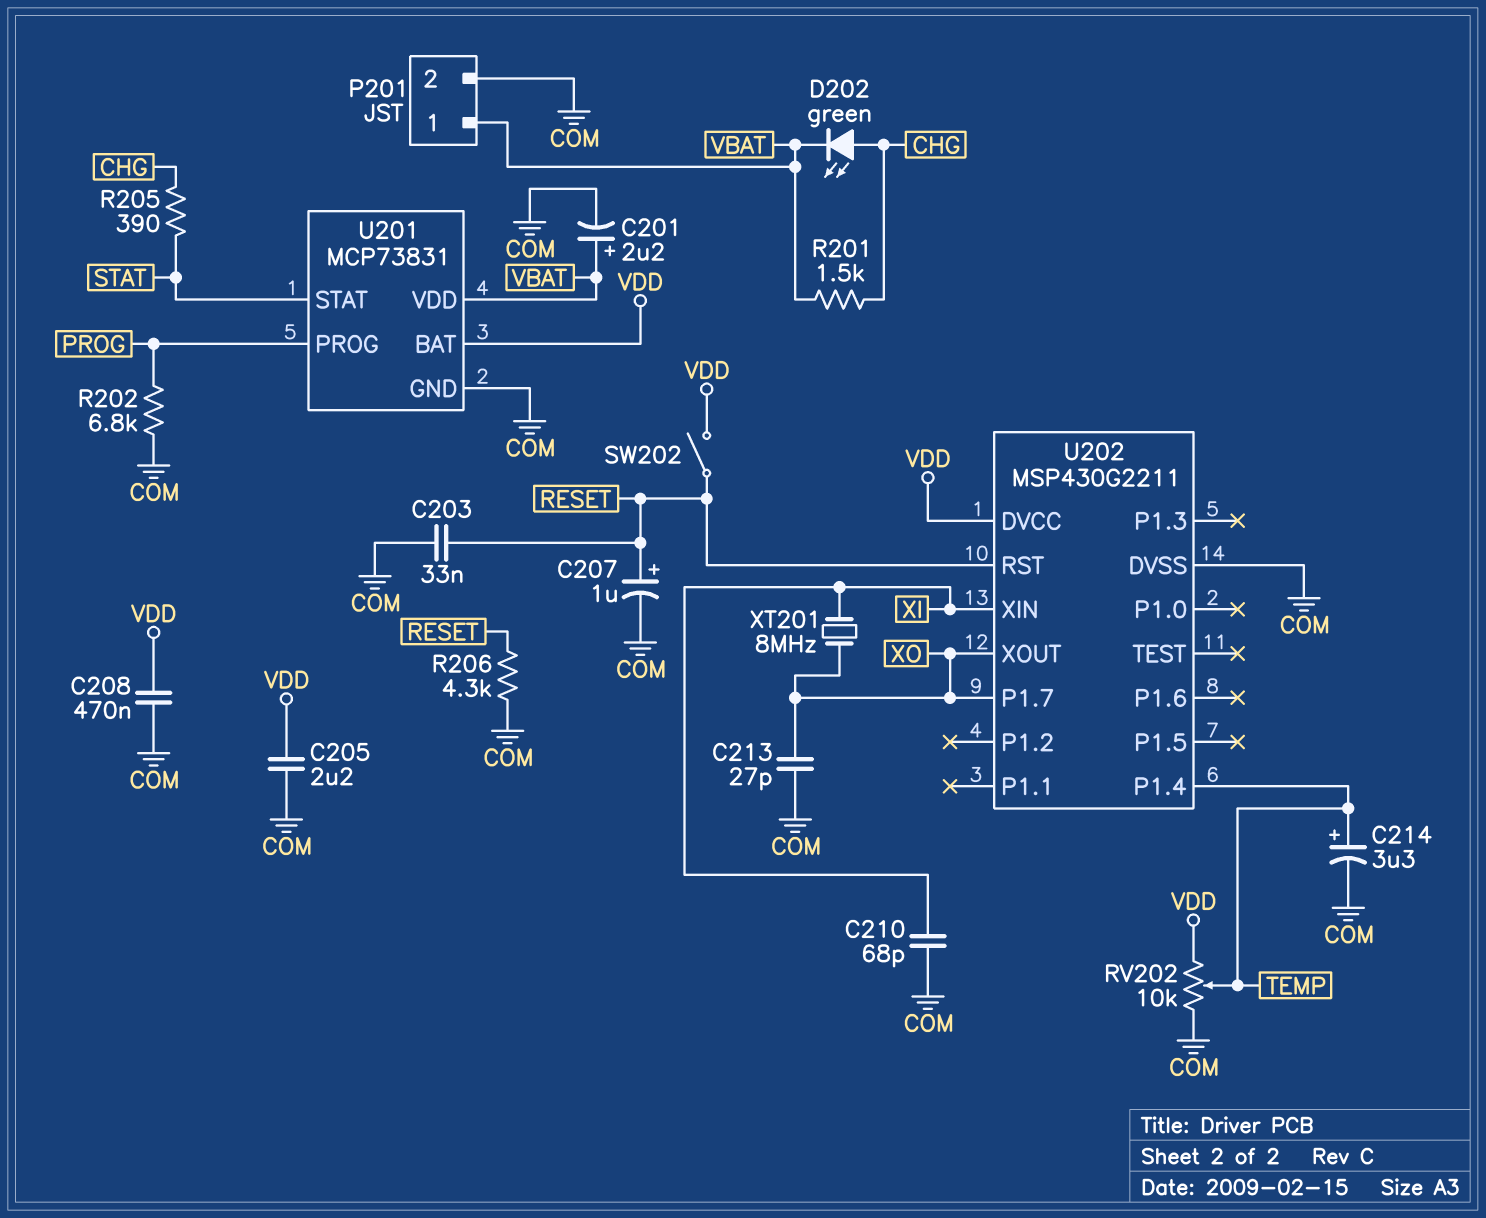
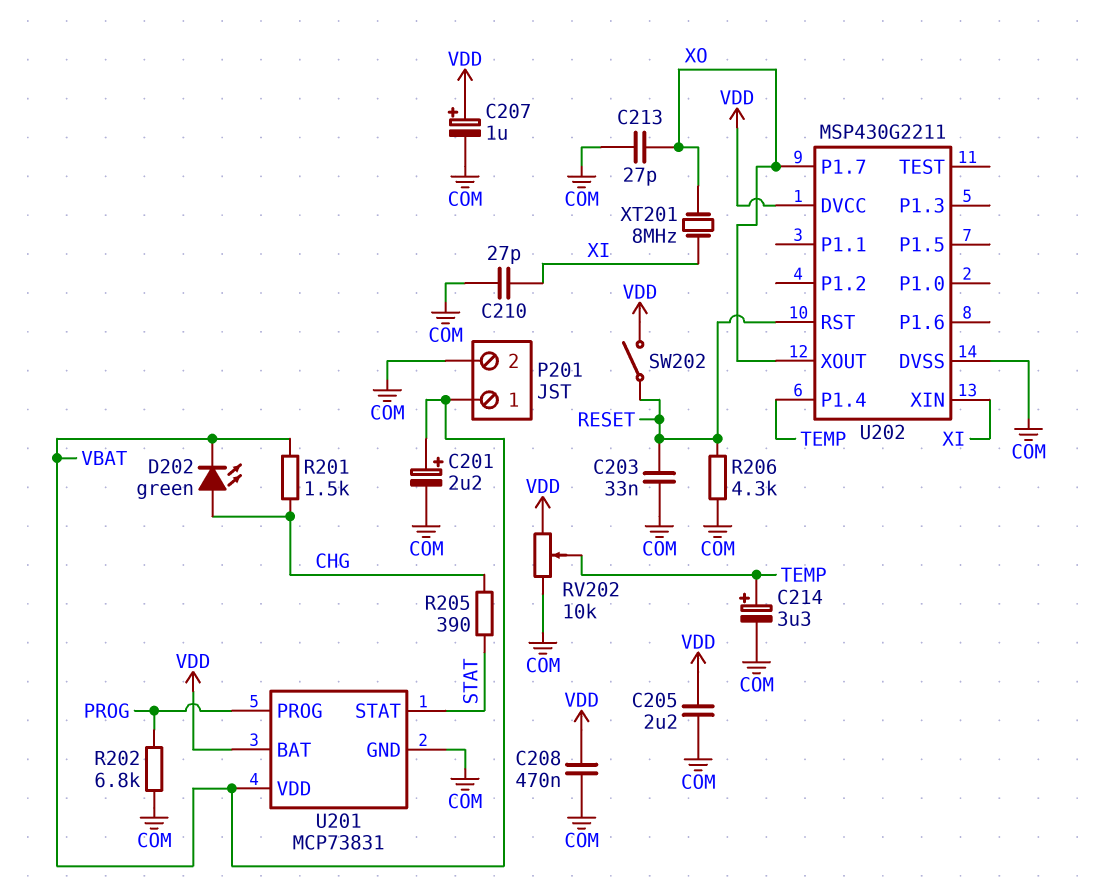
C207: 1uF (plus RESET, minus COM) -> 1uF (plus VDD, minus COM)
C210: 68pF (COM, XI) -> 27pF (COM, XI)

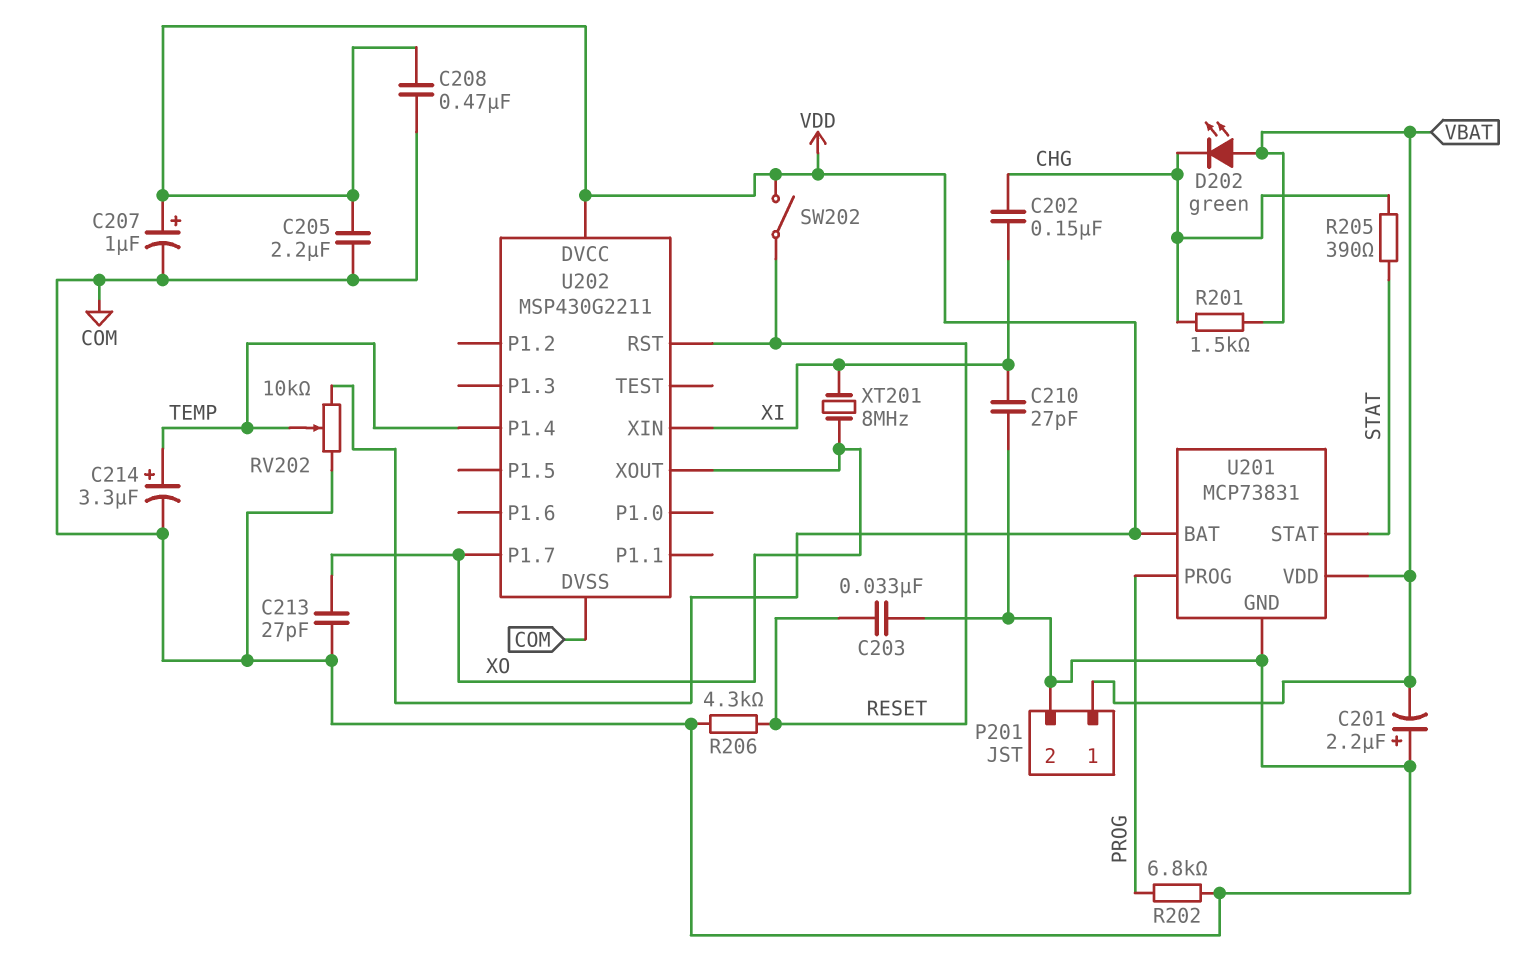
C201: 2.2uF (plus VBAT, minus COM) -> 2.2uF (plus COM, minus VBAT)
C202: none -> 150nF (CHG, XI)
D202: LED green (A CHG, K VBAT) -> LED green (A VBAT, K CHG)

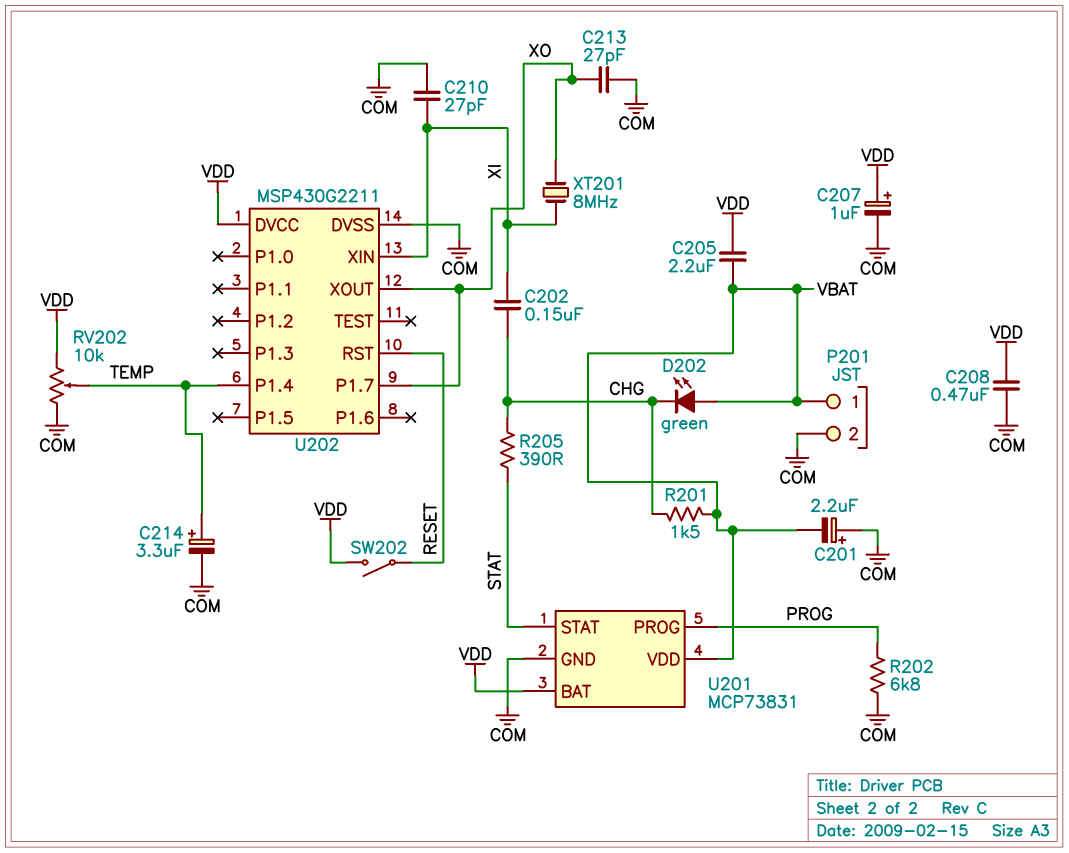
C203: 33nF (COM, RESET) -> none
C205: 2.2uF (COM, VDD) -> 2.2uF (VBAT, VDD)
R206: 4.3k (COM, RESET) -> none

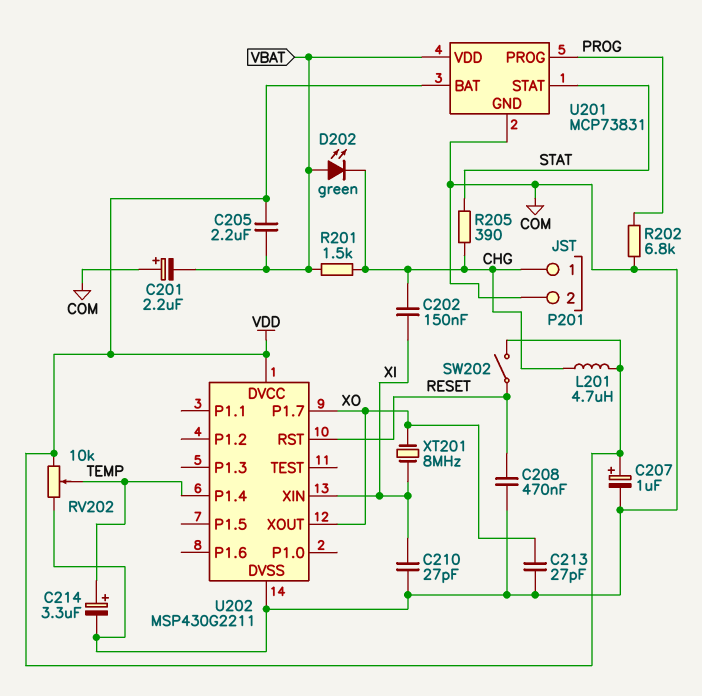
C208: 470nF (COM, VDD) -> 470nF (COM, RESET)
L201: none -> 4.7uH (CHG, VDD)
P201 pin 1: VBAT -> CHG

